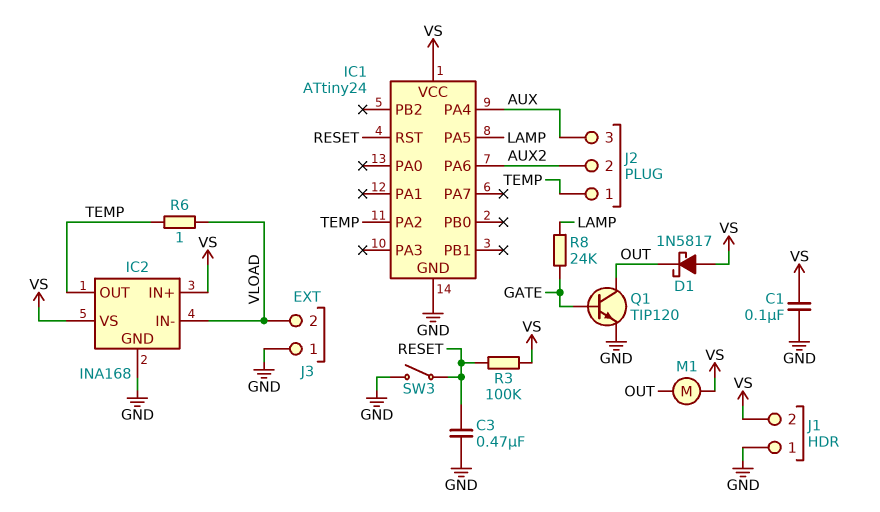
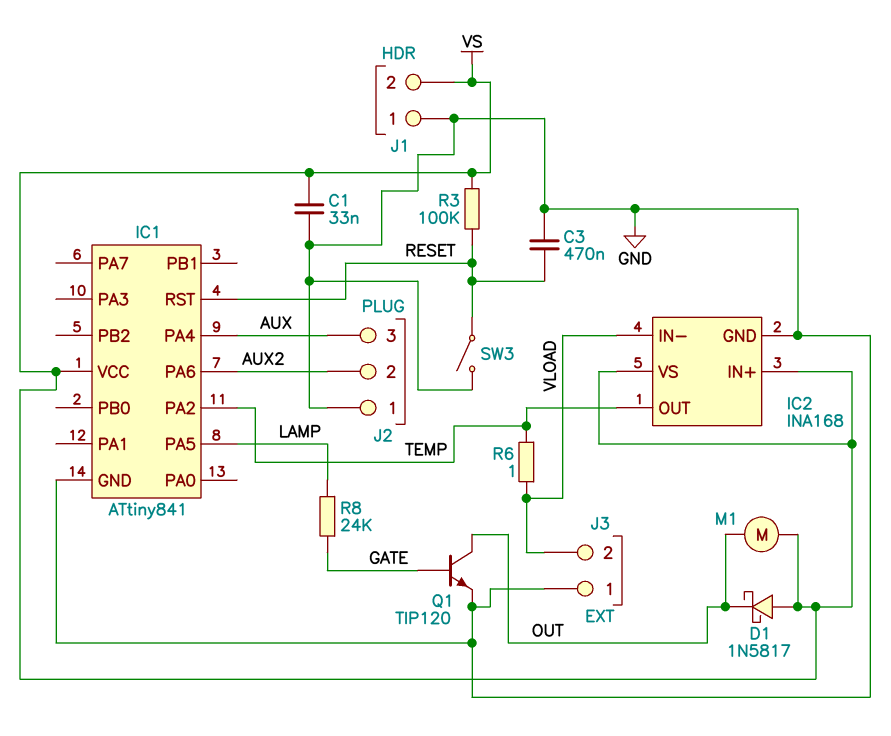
C1: 100nF (GND, VS) -> 33nF (GND, VS)
IC1: ATtiny24 -> ATtiny841
J2 pin 1: TEMP -> GND

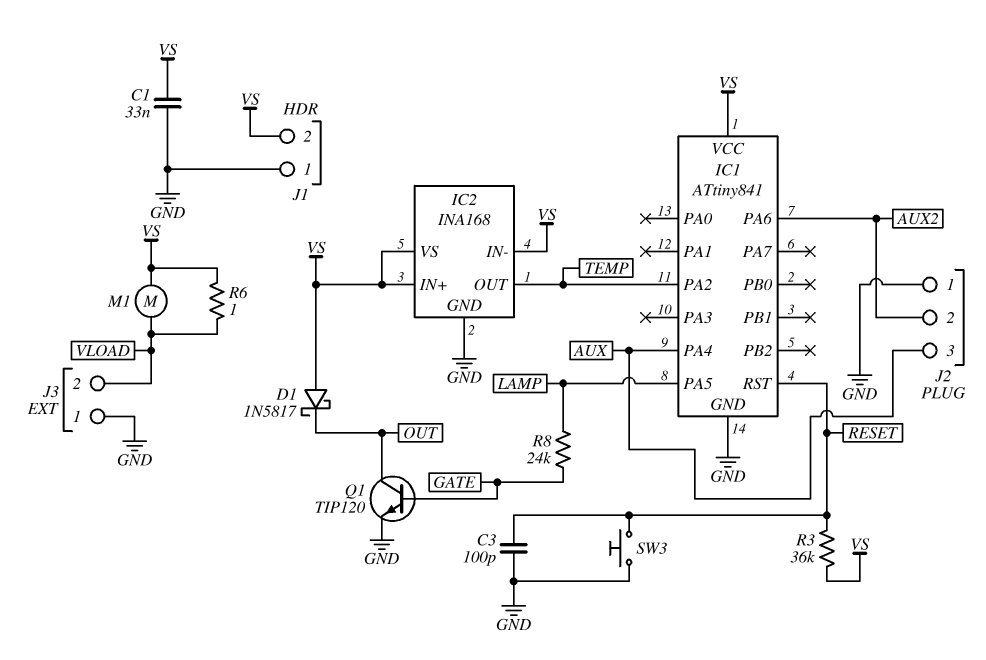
C3: 470nF (GND, RESET) -> 100pF (GND, RESET)
IC2 pin IN-: VLOAD -> VS
M1: motor (OUT, VS) -> motor (VLOAD, VS)
R3: 100k (RESET, VS) -> 36k (RESET, VS)
R6: 1 (TEMP, VLOAD) -> 1 (VLOAD, VS)
SW3: switch (GND, RESET) -> button (GND, RESET)

